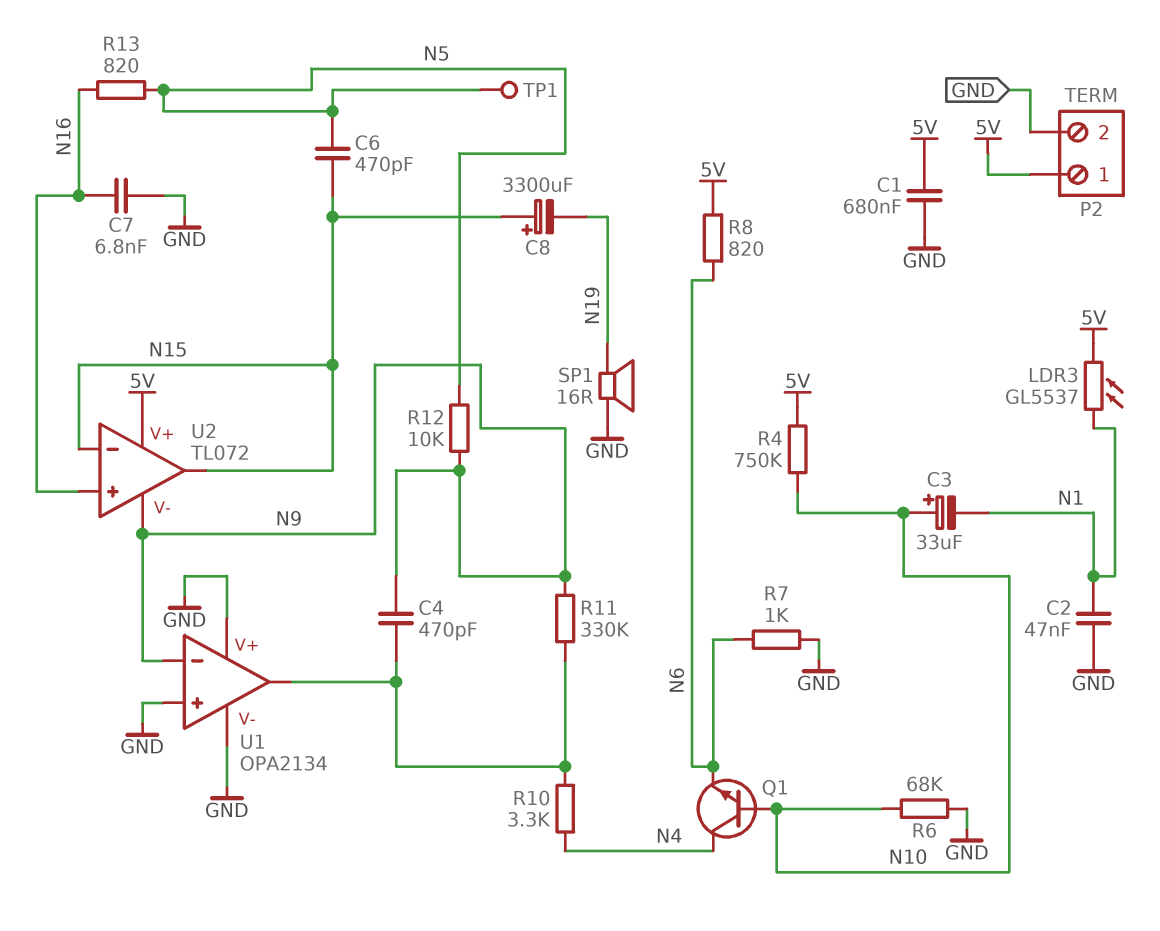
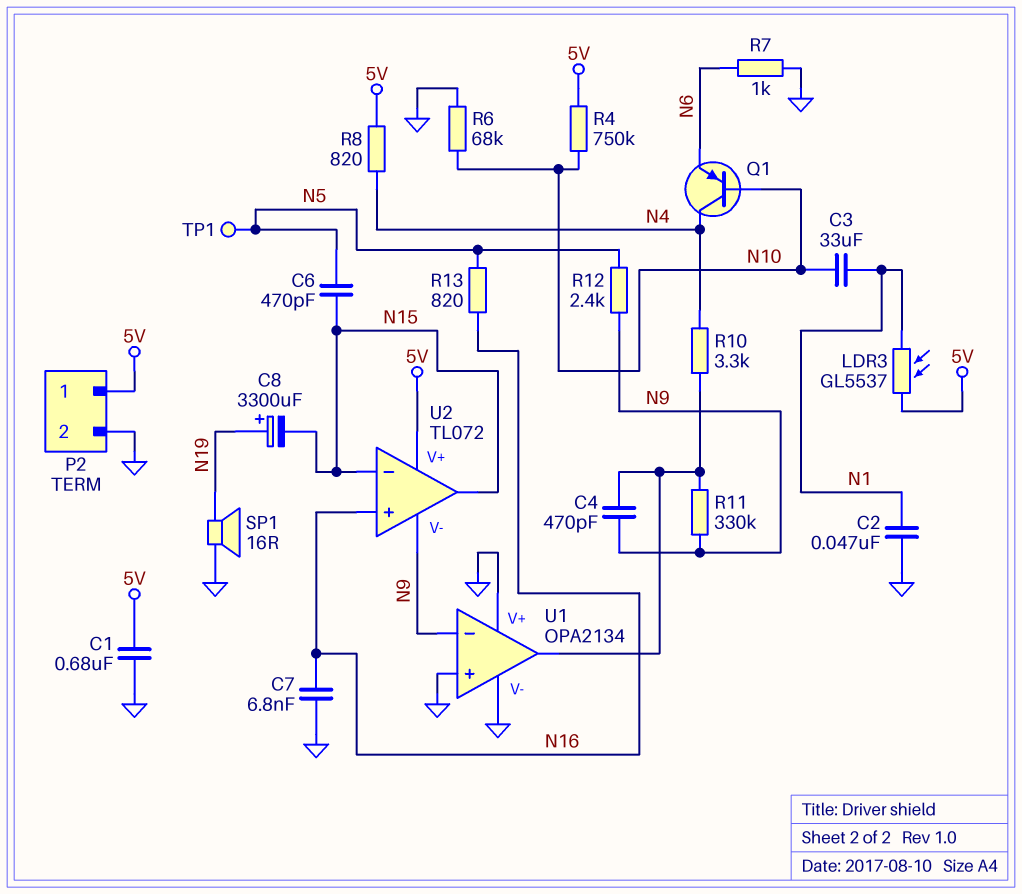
C3: 33uF (plus N10, minus N1) -> 33uF (N1, N10)
C8: 3300uF (plus N15, minus N19) -> 3300uF (plus N19, minus N15)
Q1: NPN (B N10, C N4, E N6) -> PNP (B N10, C N4, E N6)
R8: 820 (5V, N6) -> 820 (5V, N4)
R12: 10k (N5, N9) -> 2.4k (N5, N9)

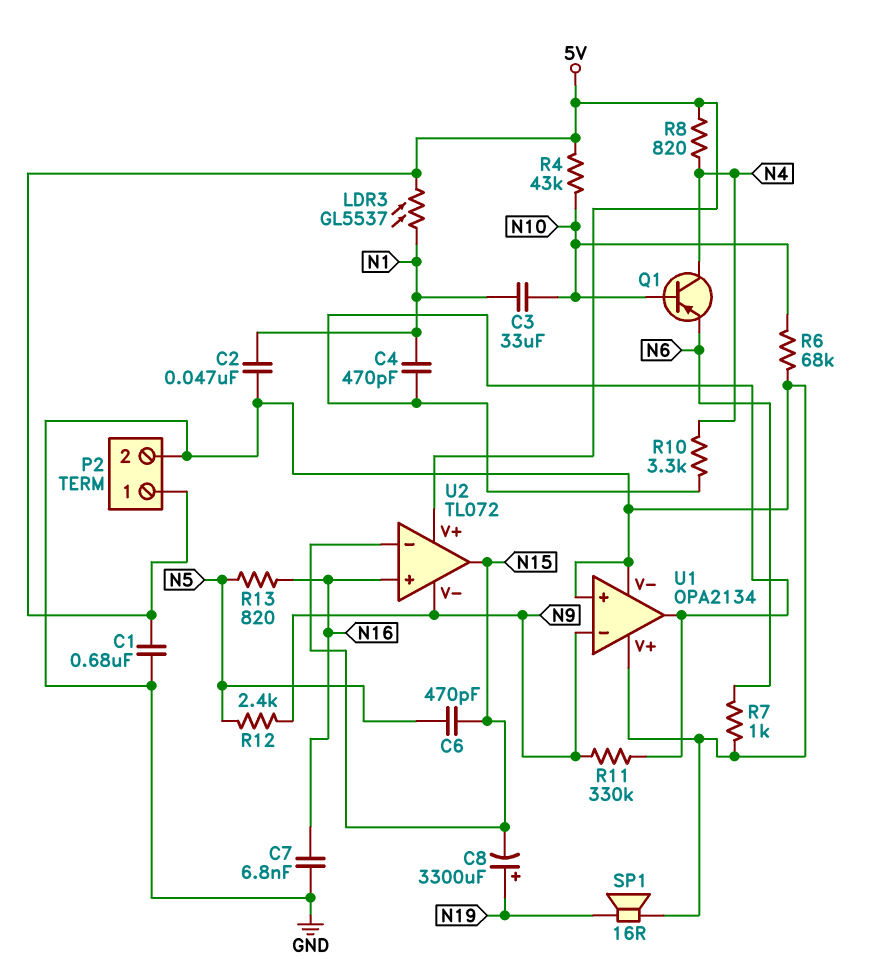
C4: 470pF (N9, U1/out) -> 470pF (N1, U1/out)
R4: 750k (5V, N10) -> 43k (5V, N10)
TP1: test point (N5) -> none

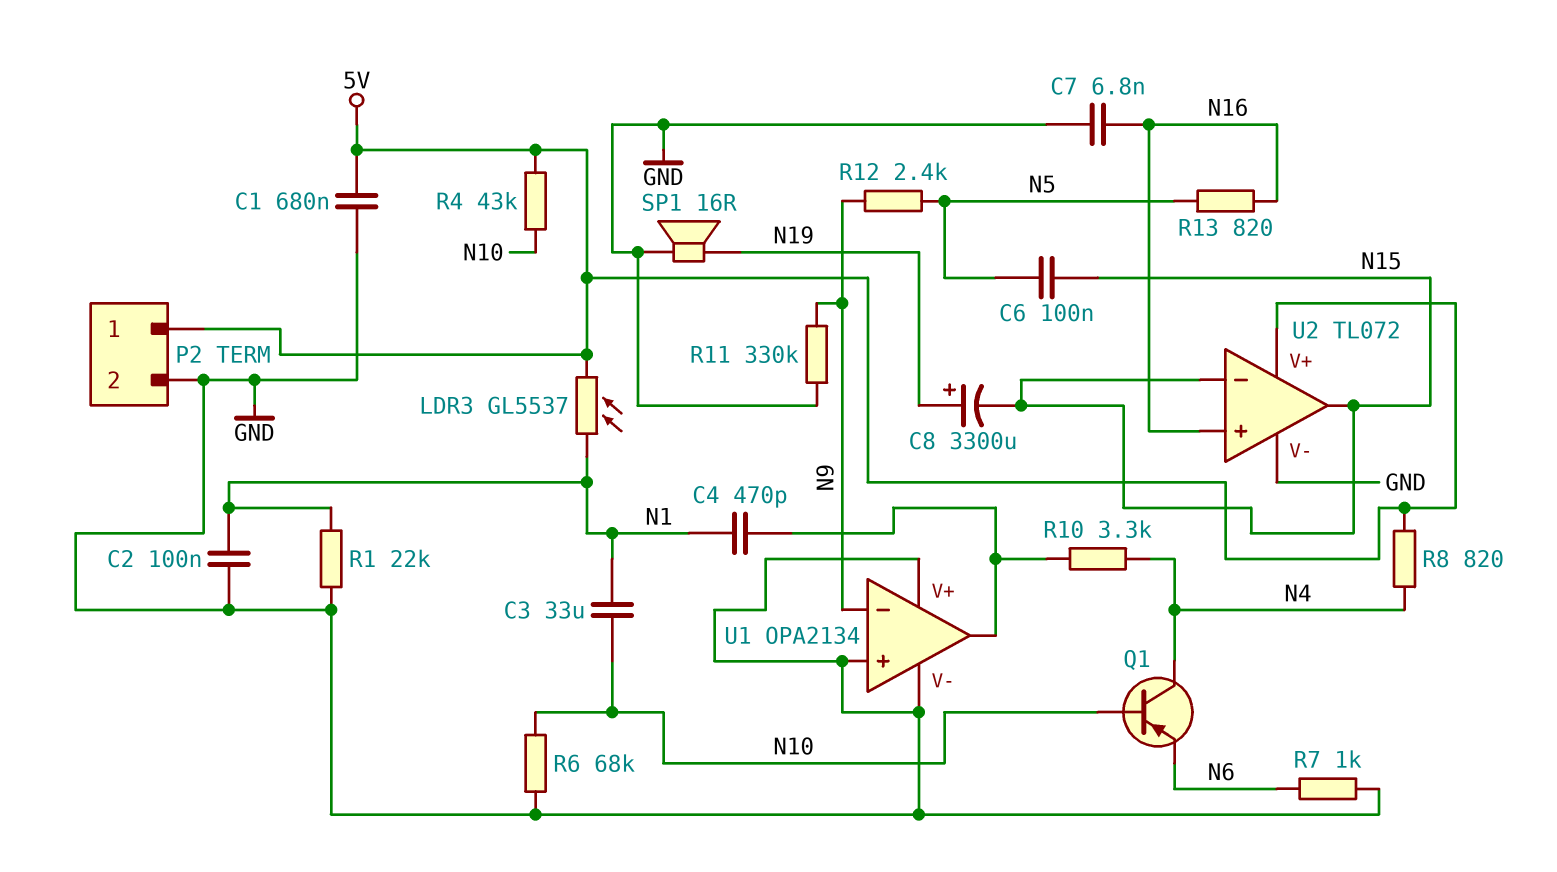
C2: 47nF (GND, N1) -> 100nF (GND, N1)
C6: 470pF (N5, N15) -> 100nF (N5, N15)
R1: none -> 22k (GND, N1)
R11: 330k (N9, U1/out) -> 330k (GND, N9)
U2 pin V-: N9 -> GND

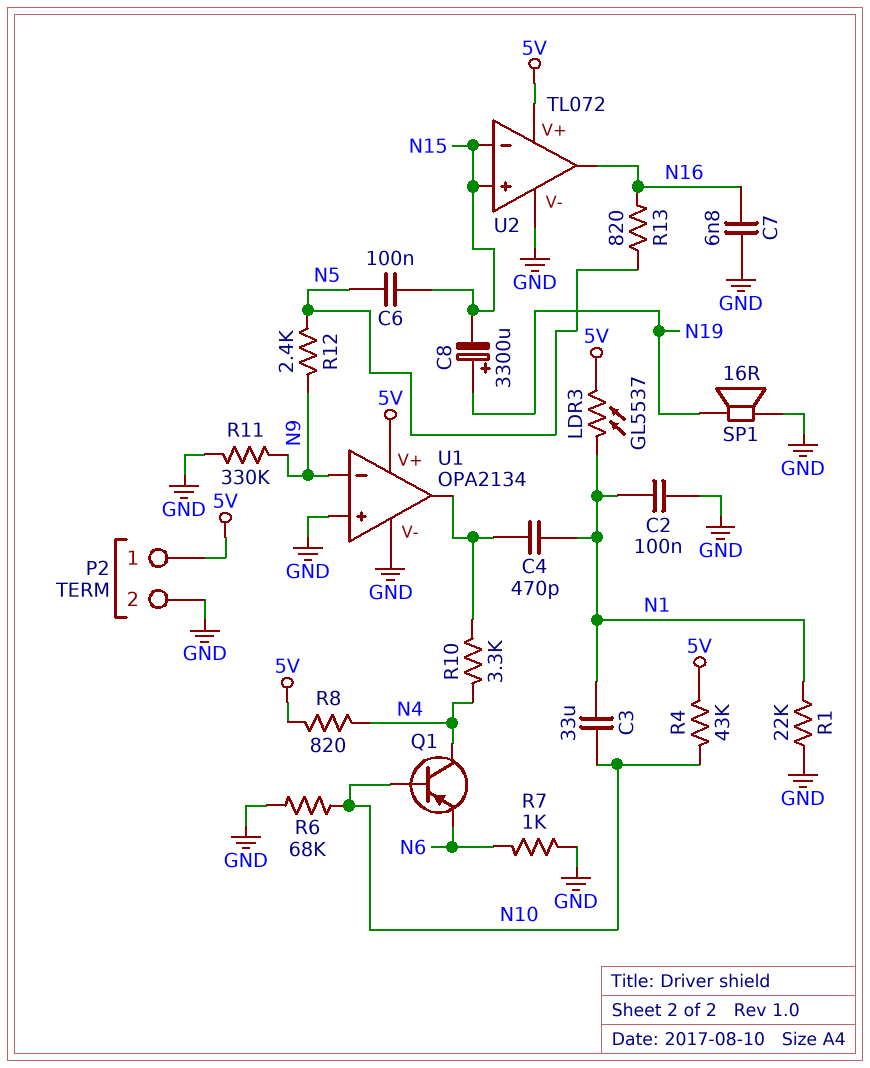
C1: 680nF (5V, GND) -> none
U1 pin V+: GND -> 5V
U2 pin in+: N16 -> N15
U2 pin out: N15 -> N16

